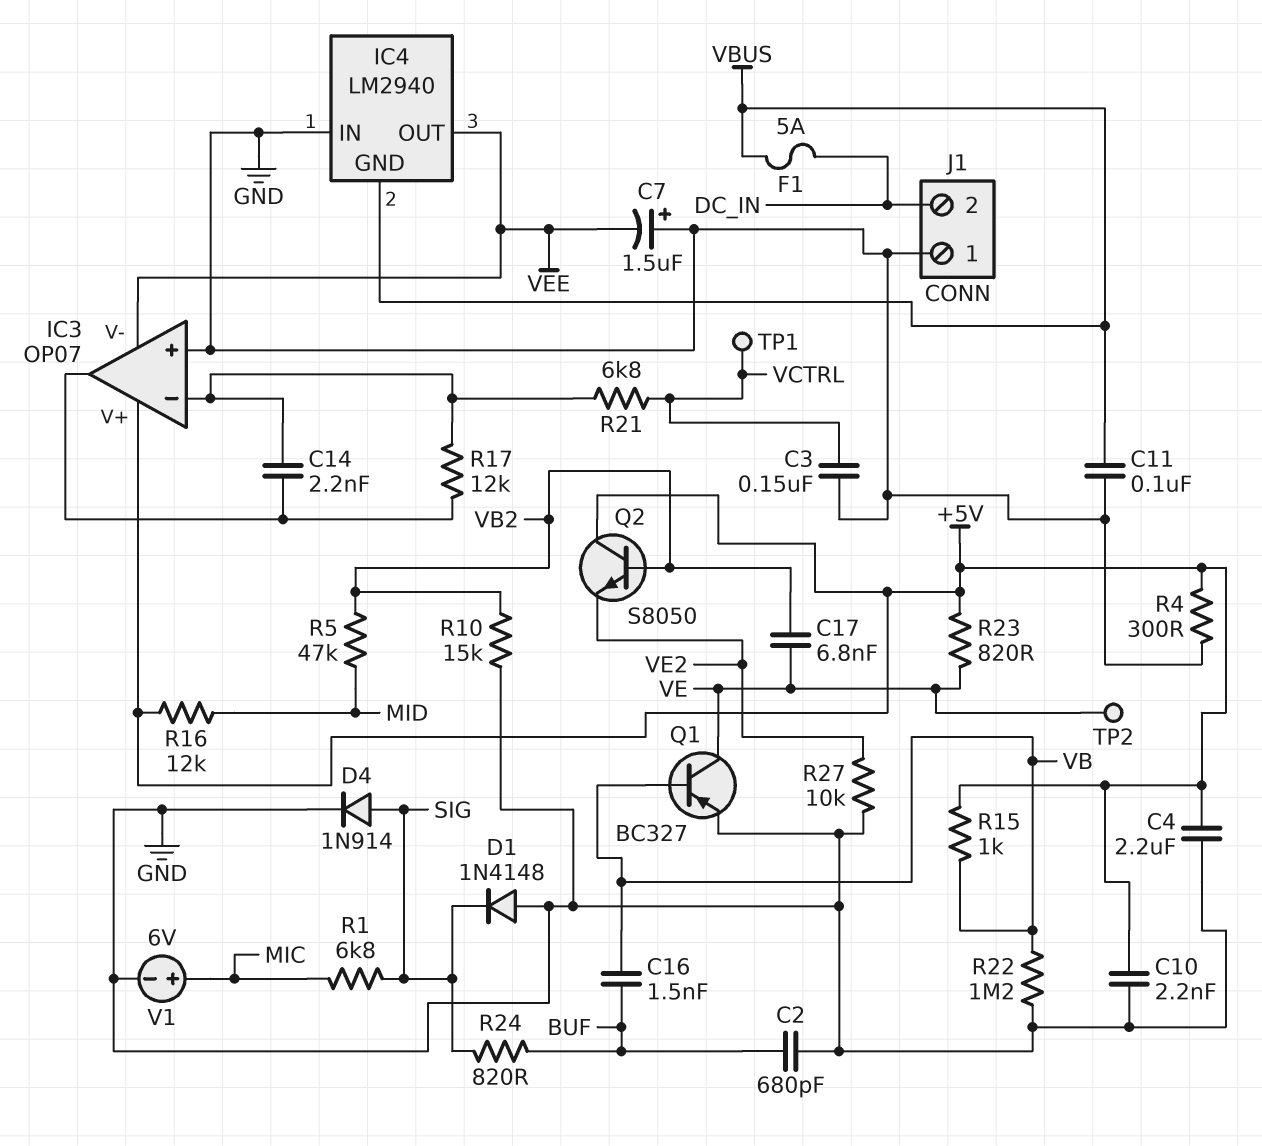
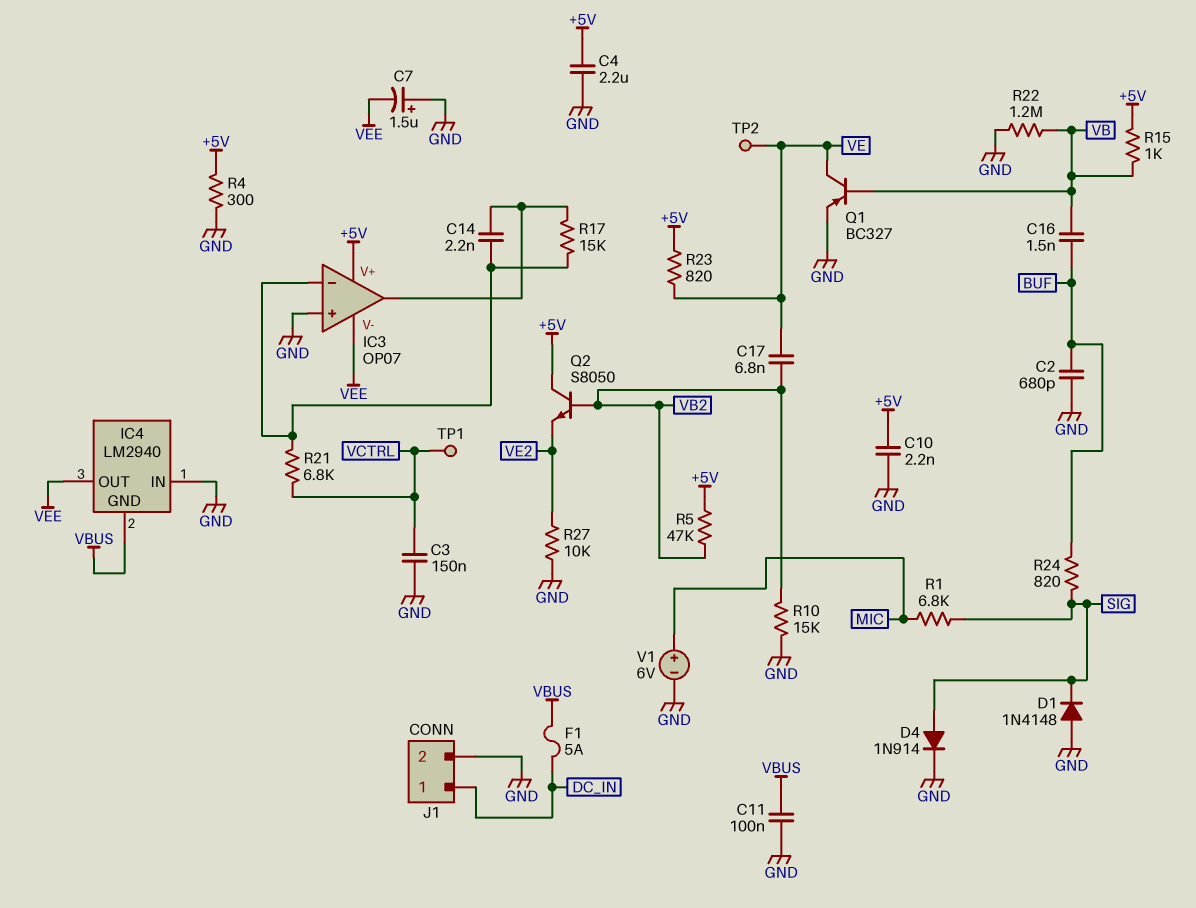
J1 pin 1: GND -> DC_IN
J1 pin 2: DC_IN -> GND
R5: 47k (MID, VB2) -> 47k (+5V, VB2)
R16: 12k (+5V, MID) -> none
R17: 12k (IC3/in-, IC3/out) -> 15k (IC3/in-, IC3/out)

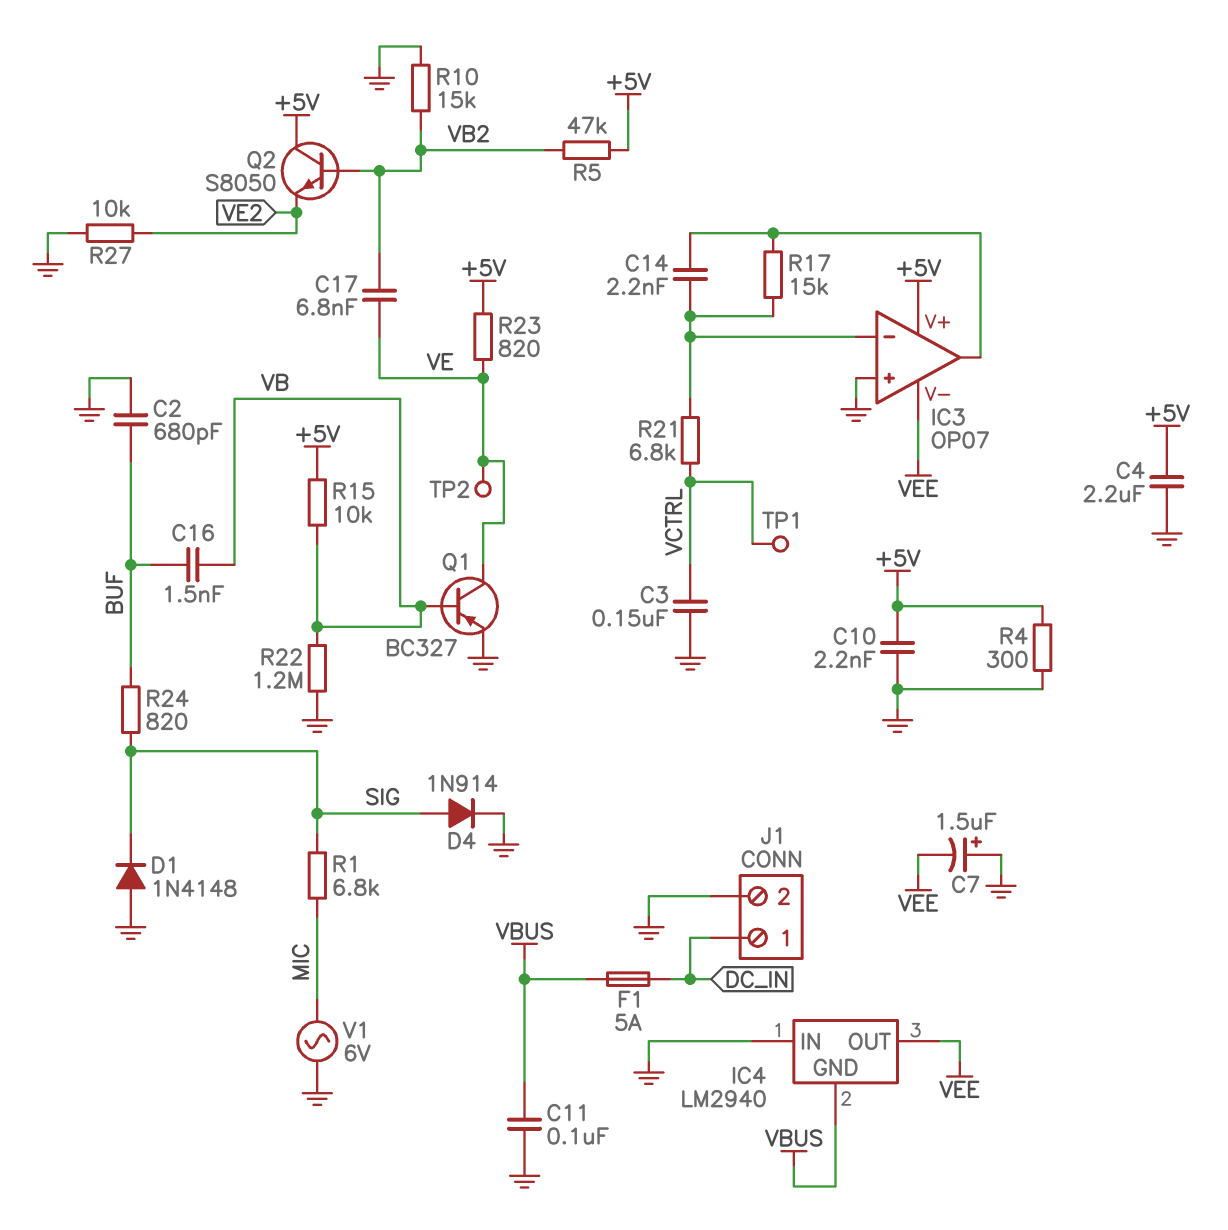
R15: 1k (+5V, VB) -> 10k (+5V, VB)
V1: 6V (plus MIC, minus GND) -> AC 6V (GND, MIC)

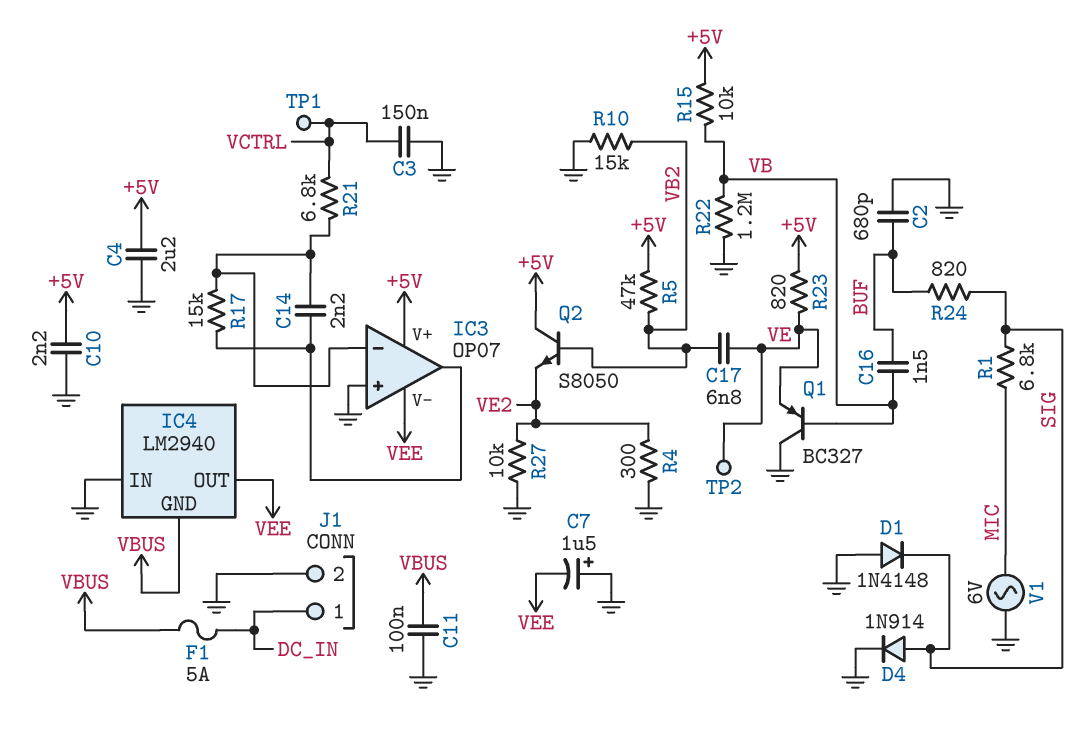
Q1: PNP BC327 (B VB, C VE, E GND) -> PNP BC327 (B VB, C GND, E VE)
R4: 300 (+5V, GND) -> 300 (GND, VE2)

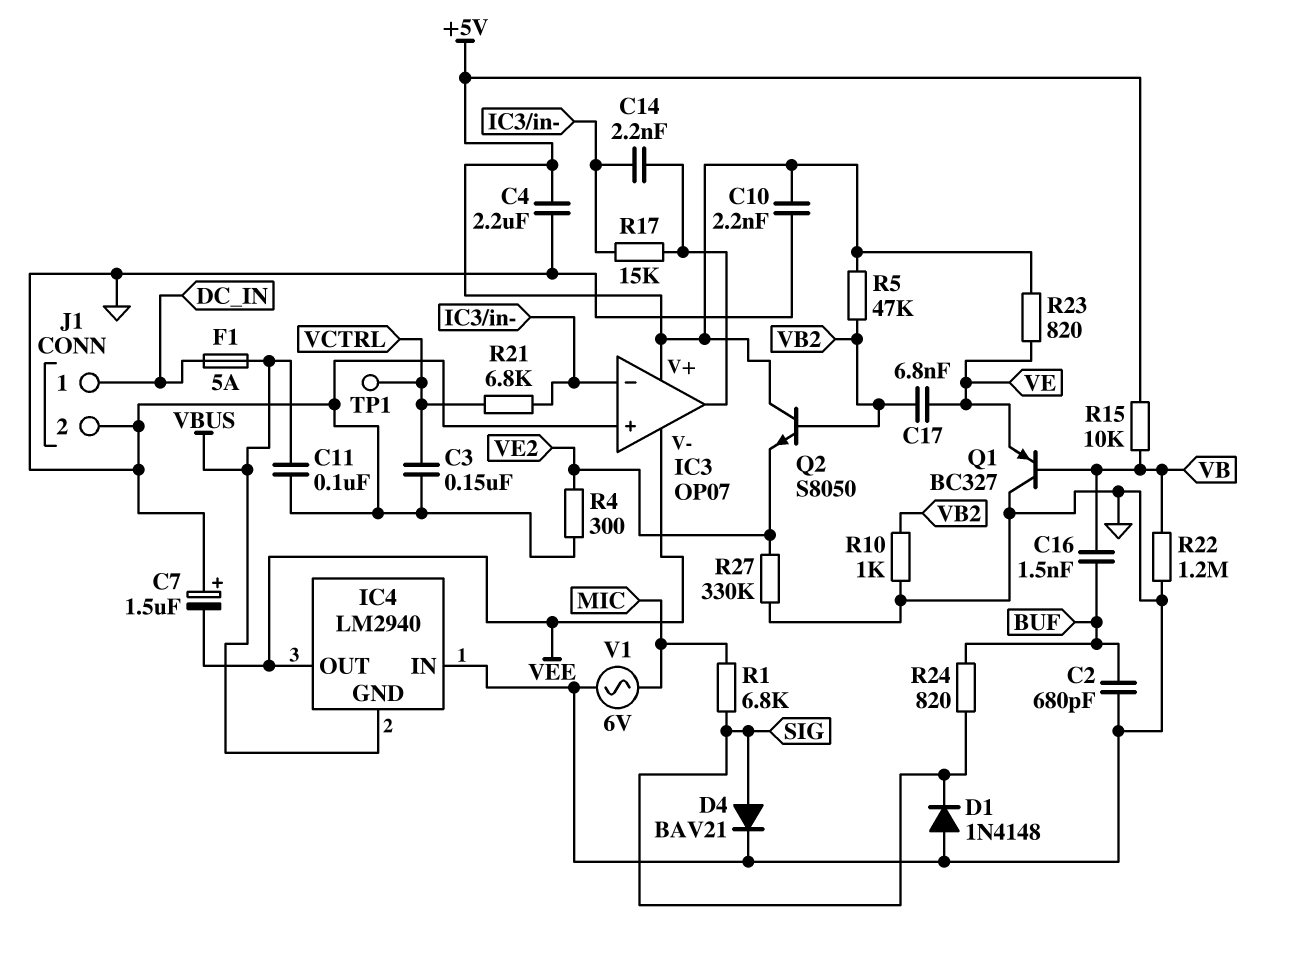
D4: diode 1N914 (A SIG, K GND) -> diode BAV21 (A SIG, K GND)
R10: 15k (GND, VB2) -> 1k (GND, VB2)
R27: 10k (GND, VE2) -> 330k (GND, VE2)
TP2: test point (VE) -> none

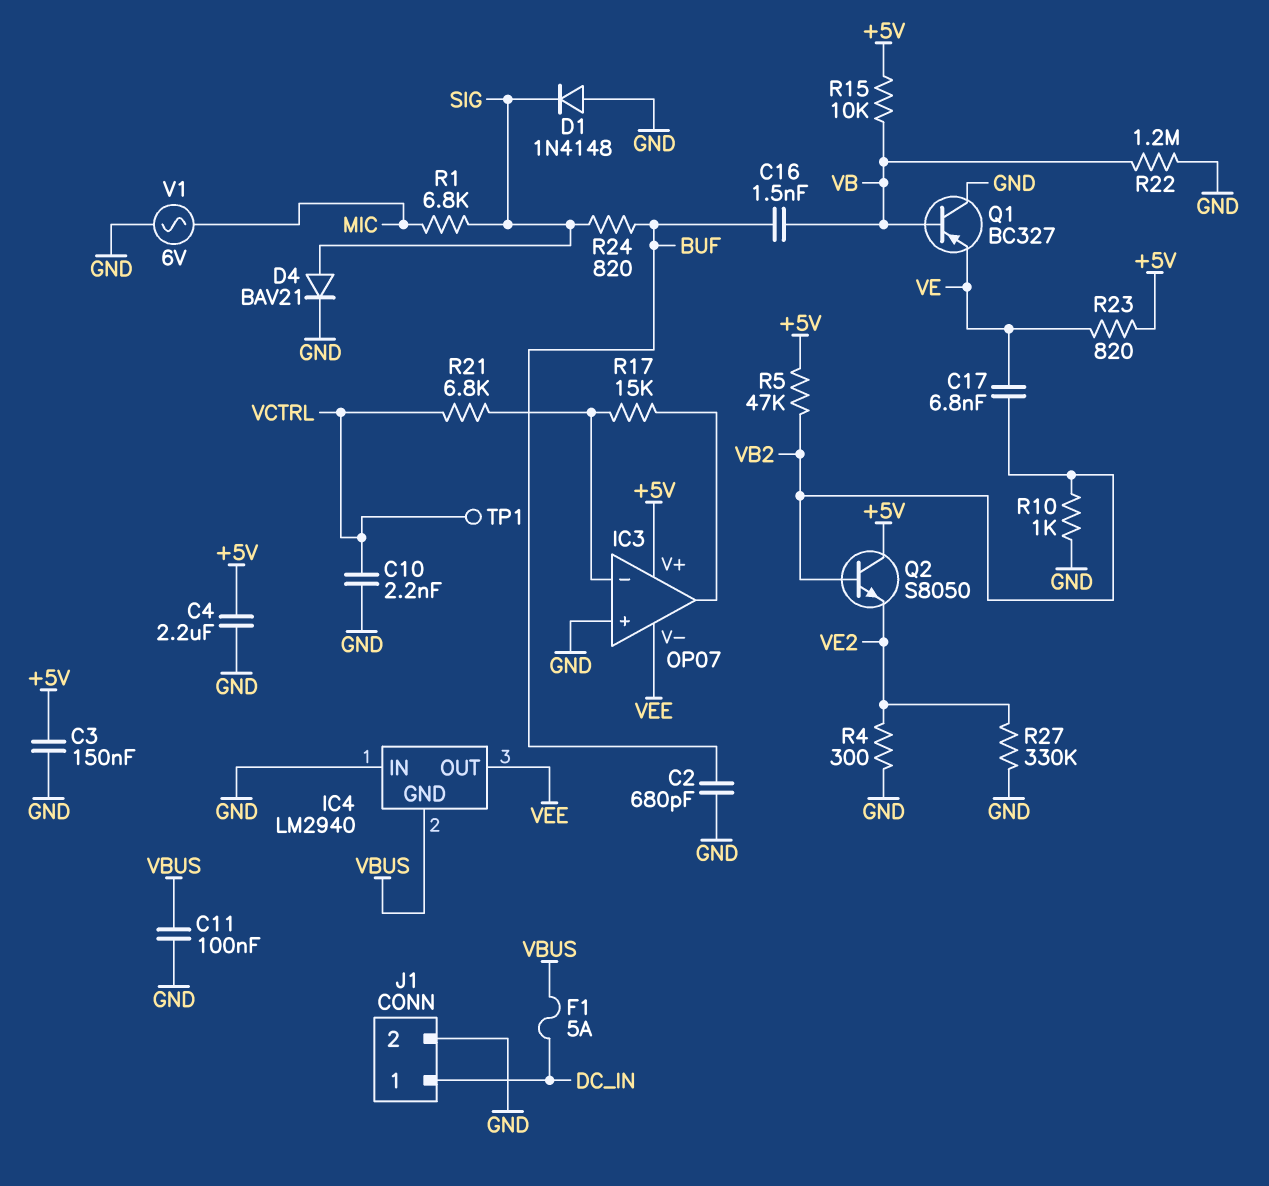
C3: 150nF (GND, VCTRL) -> 150nF (+5V, GND)
C7: 1.5uF (plus GND, minus VEE) -> none
C10: 2.2nF (+5V, GND) -> 2.2nF (GND, VCTRL)
C14: 2.2nF (IC3/in-, IC3/out) -> none

